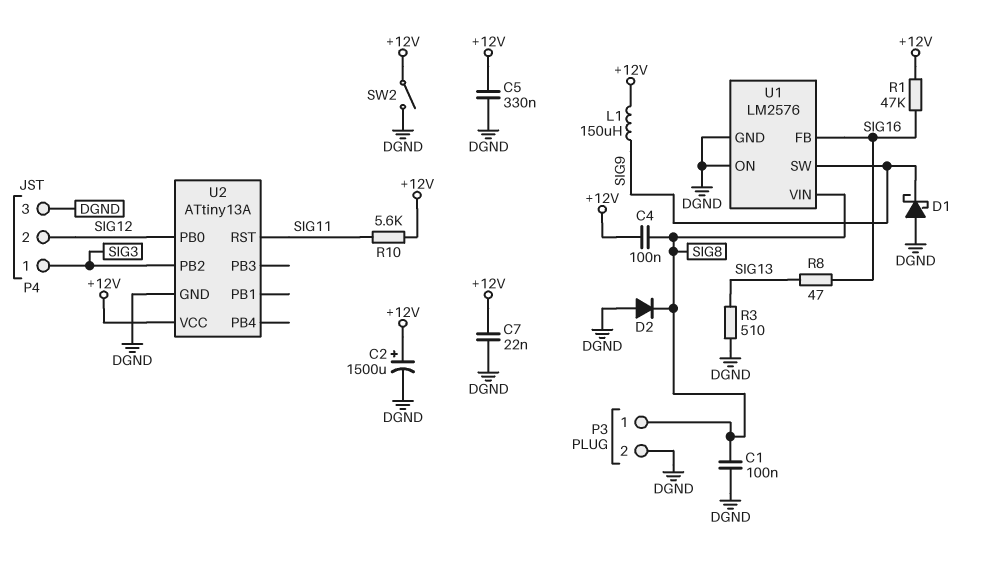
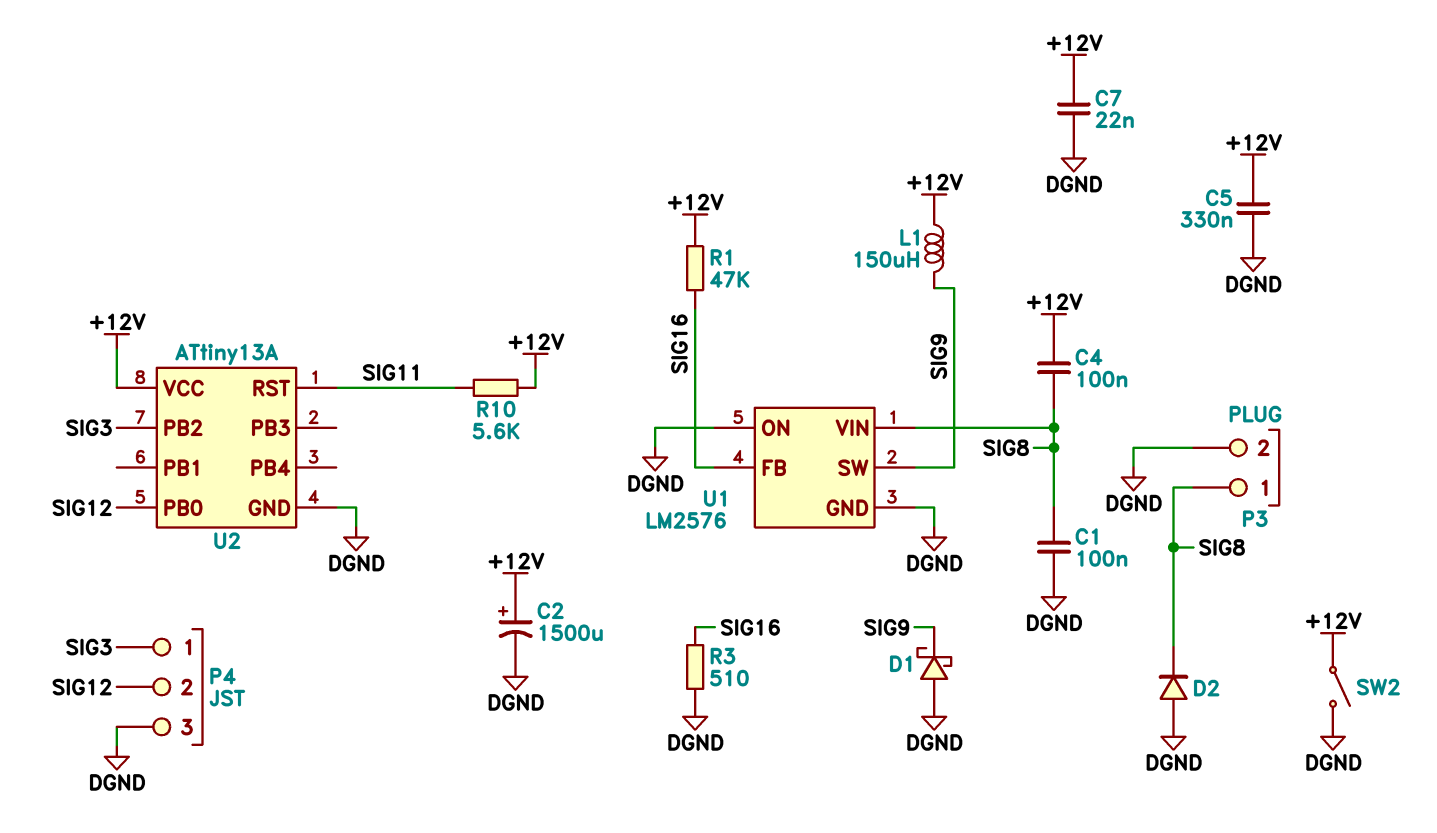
R3: 510 (DGND, SIG13) -> 510 (DGND, SIG16)
R8: 47 (SIG13, SIG16) -> none

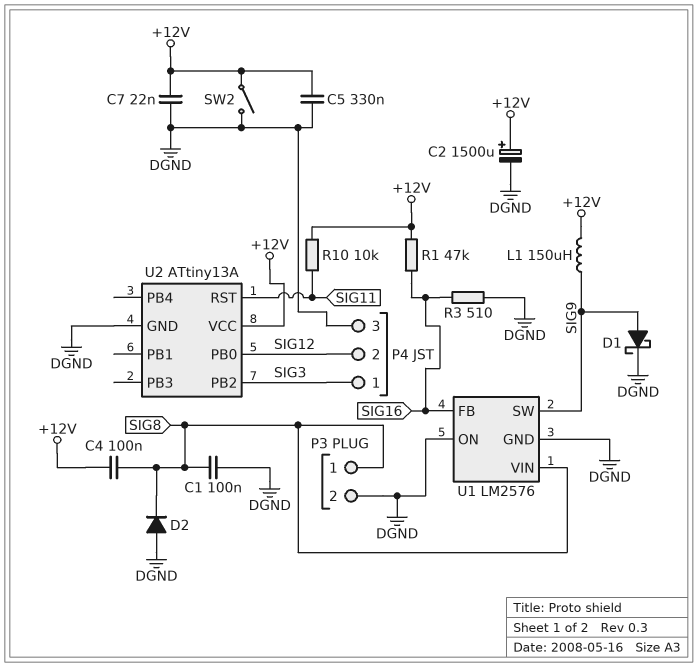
D1: schottky (A DGND, K SIG9) -> schottky (A SIG9, K DGND)
R10: 5.6k (+12V, SIG11) -> 10k (+12V, SIG11)

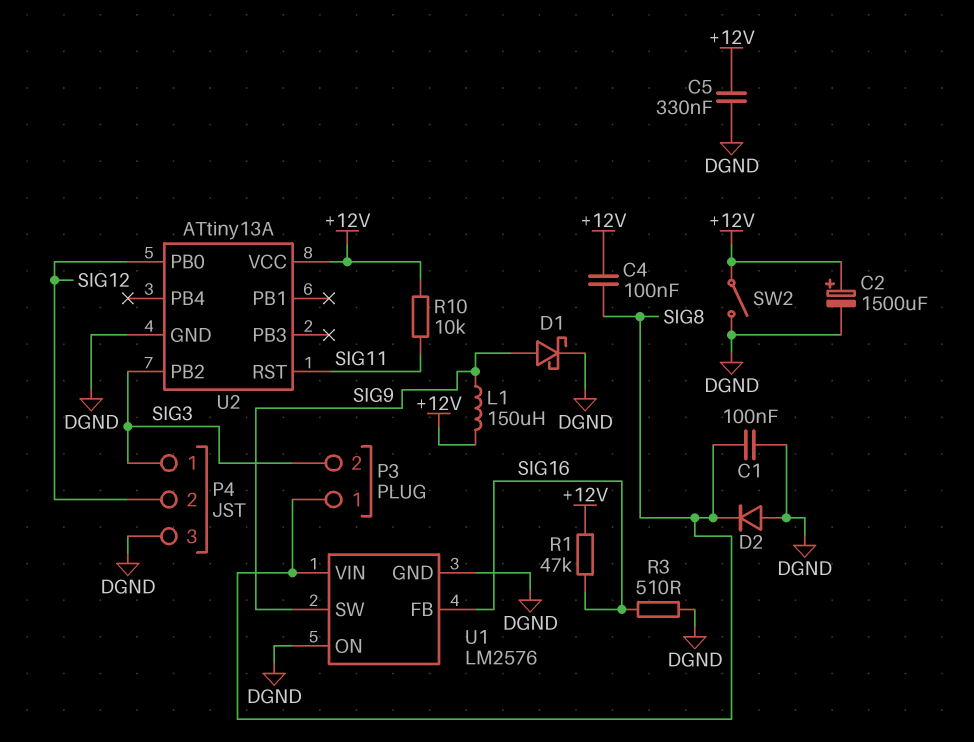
C7: 22nF (+12V, DGND) -> none
P3 pin 2: DGND -> SIG3

